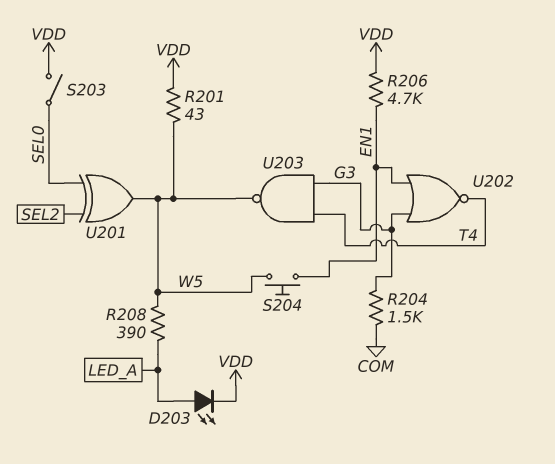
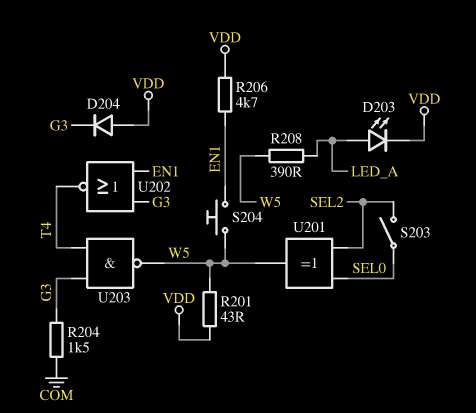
D204: none -> diode (A VDD, K G3)
S203: switch (SEL0, VDD) -> switch (SEL0, SEL2)

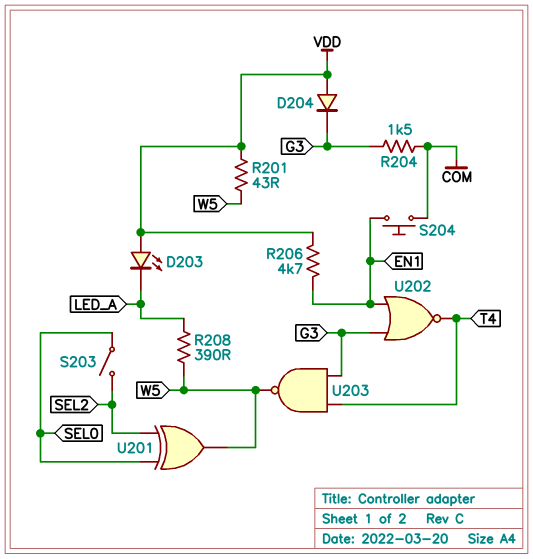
D203: LED (A LED_A, K VDD) -> LED (A VDD, K LED_A)
S204: button (EN1, W5) -> button (COM, EN1)

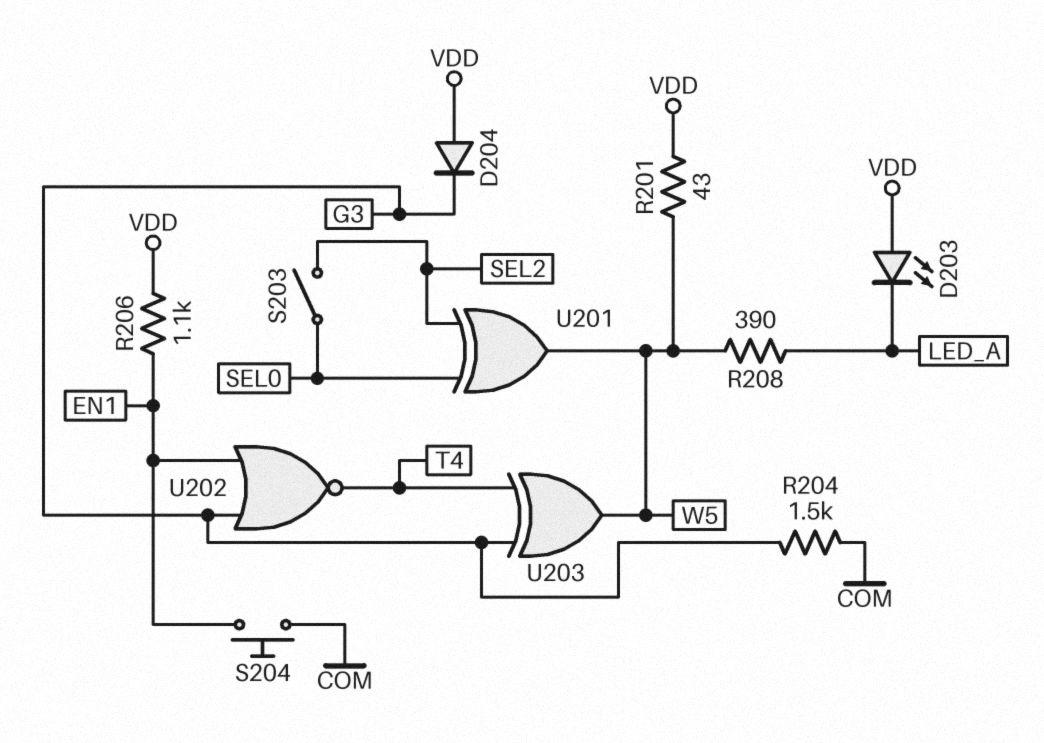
R206: 4.7k (EN1, VDD) -> 1.1k (EN1, VDD)
U203: NAND (in G3, in T4, out W5) -> XOR (in G3, in T4, out W5)

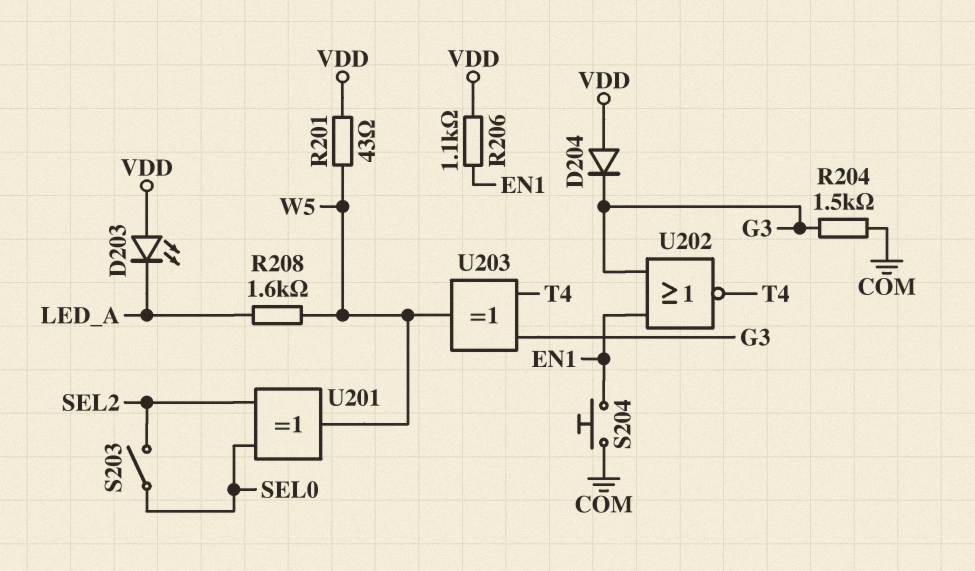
R208: 390 (LED_A, W5) -> 1.6k (LED_A, W5)

